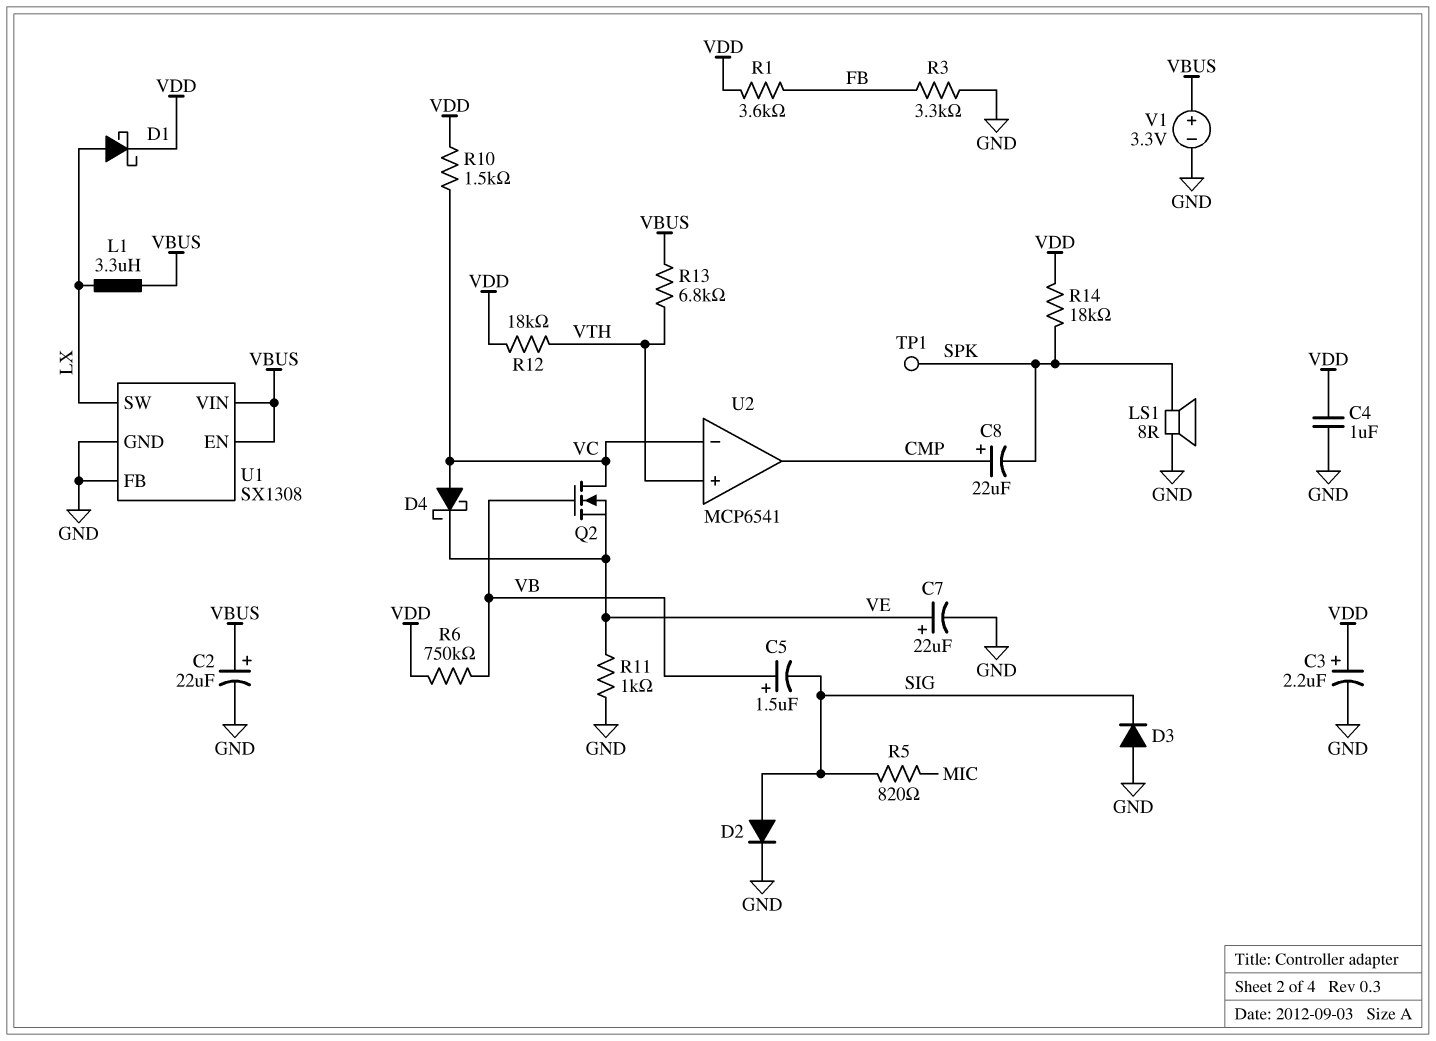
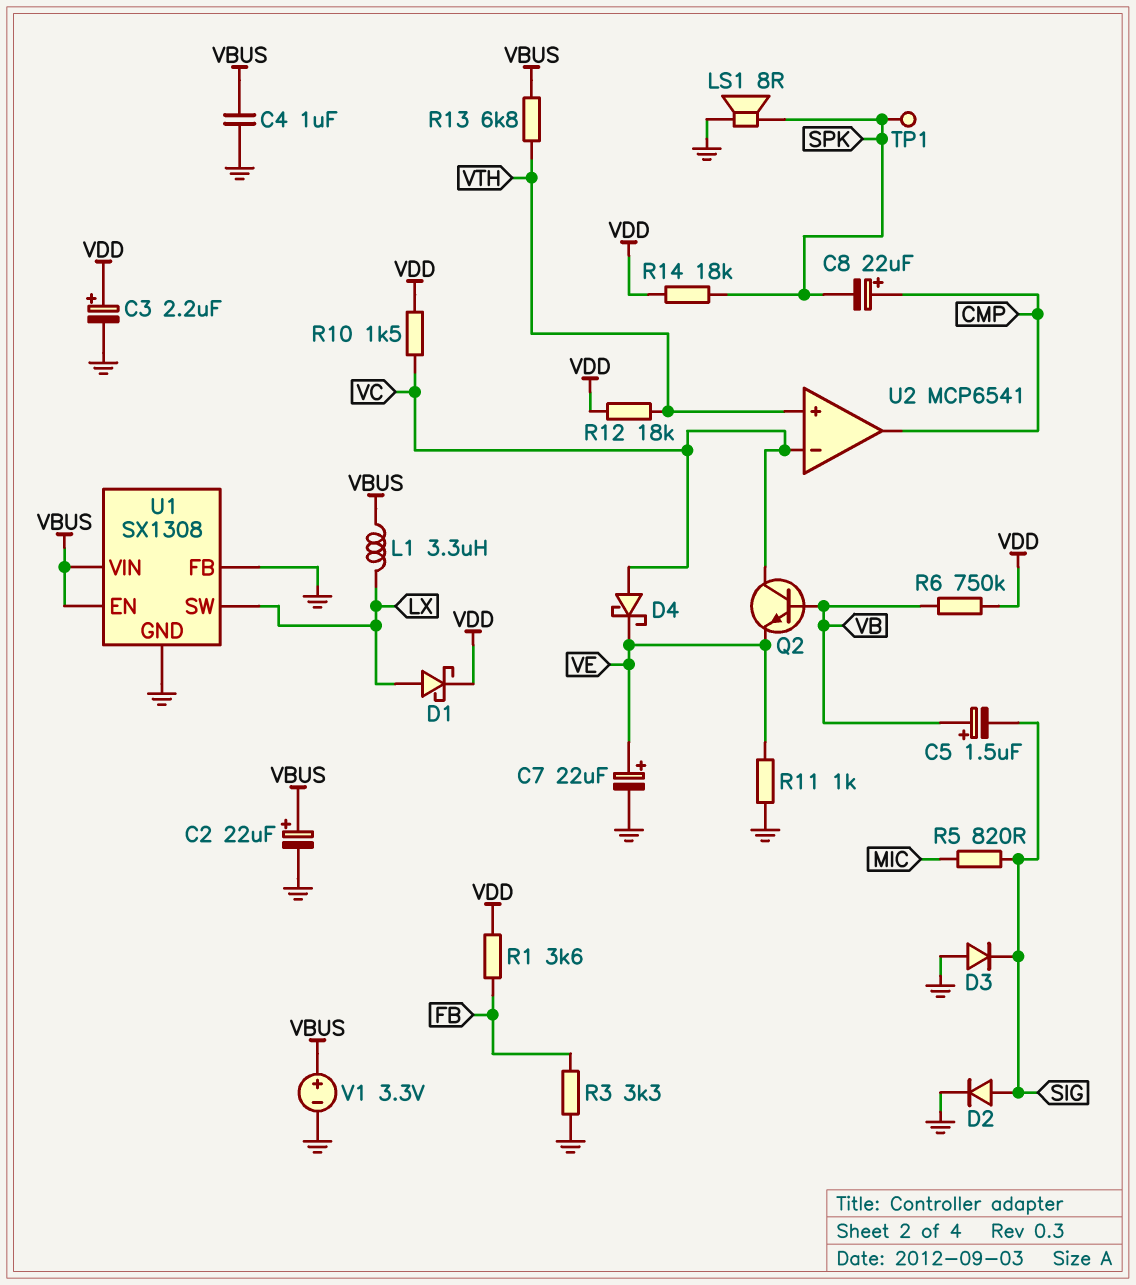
C4: 1uF (GND, VDD) -> 1uF (GND, VBUS)
Q2: NMOS (G VB, D VC, S VE) -> NPN (B VB, C VC, E VE)

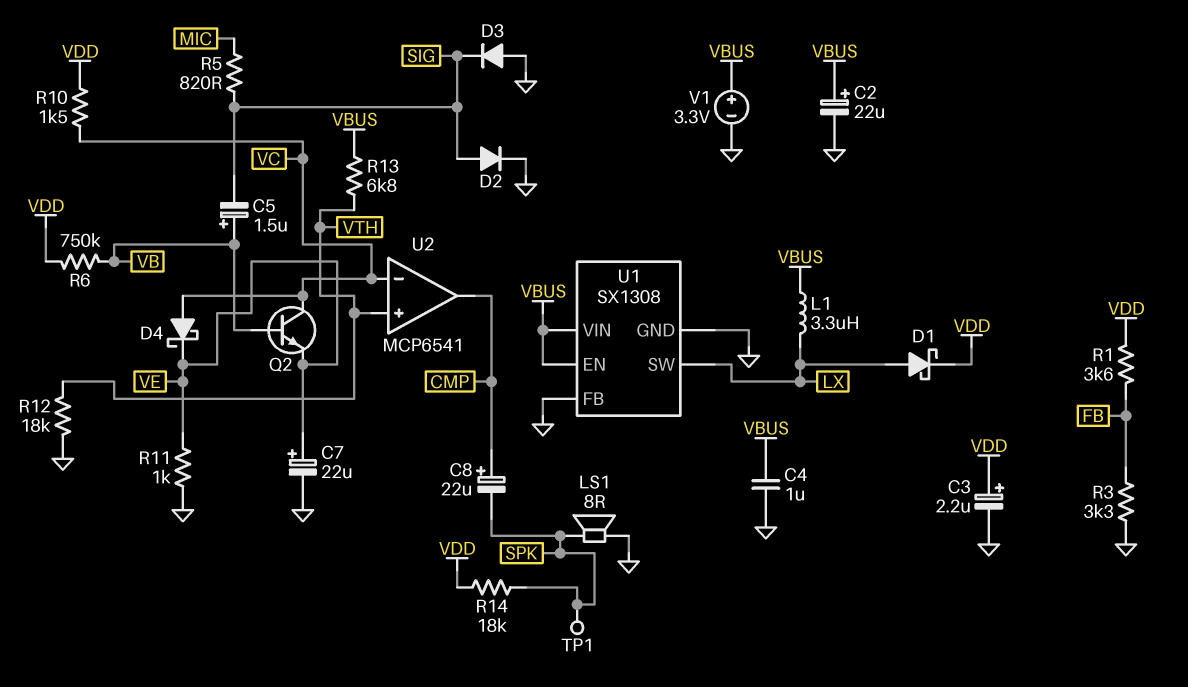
R12: 18k (VDD, VTH) -> 18k (GND, VTH)

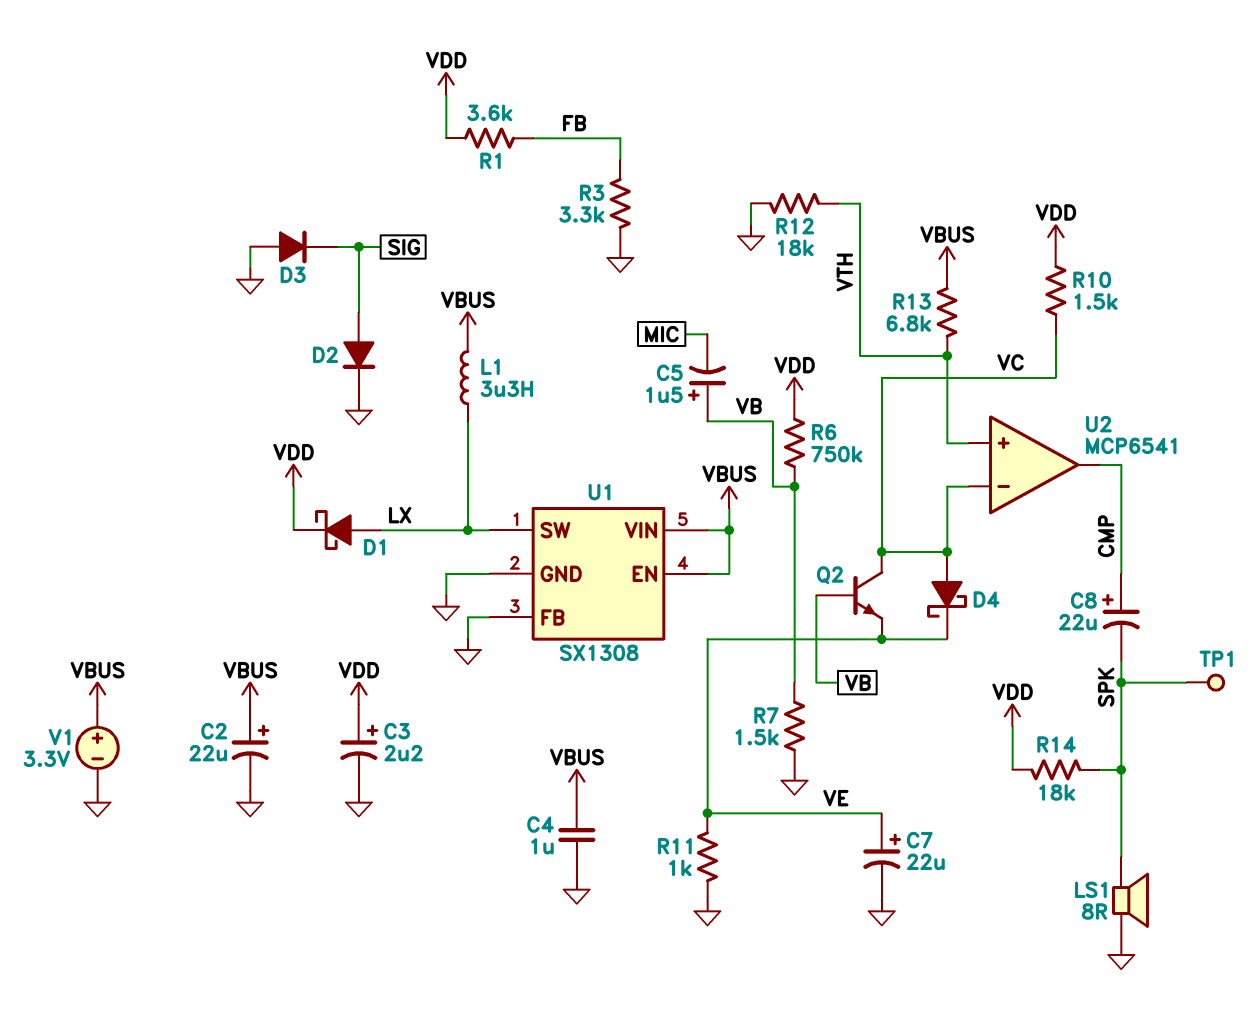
C5: 1.5uF (plus VB, minus SIG) -> 1.5uF (plus VB, minus MIC)
R5: 820 (MIC, SIG) -> none
R7: none -> 1.5k (GND, VB)

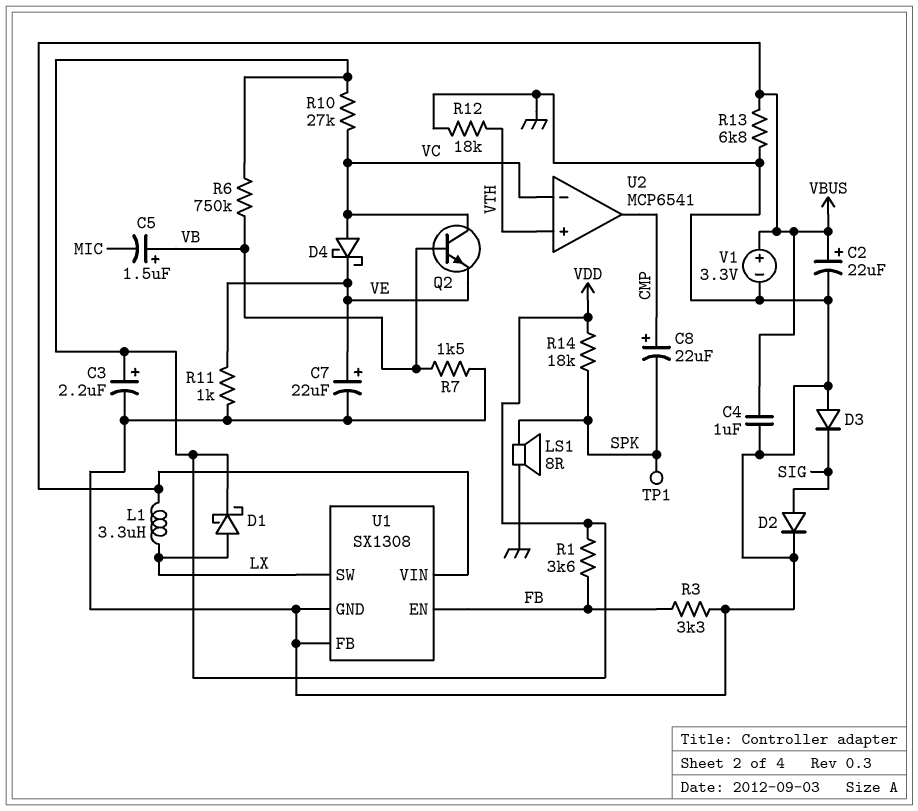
R10: 1.5k (VC, VDD) -> 27k (VC, VDD)
R13: 6.8k (VBUS, VTH) -> 6.8k (GND, VBUS)
U1 pin EN: VBUS -> FB

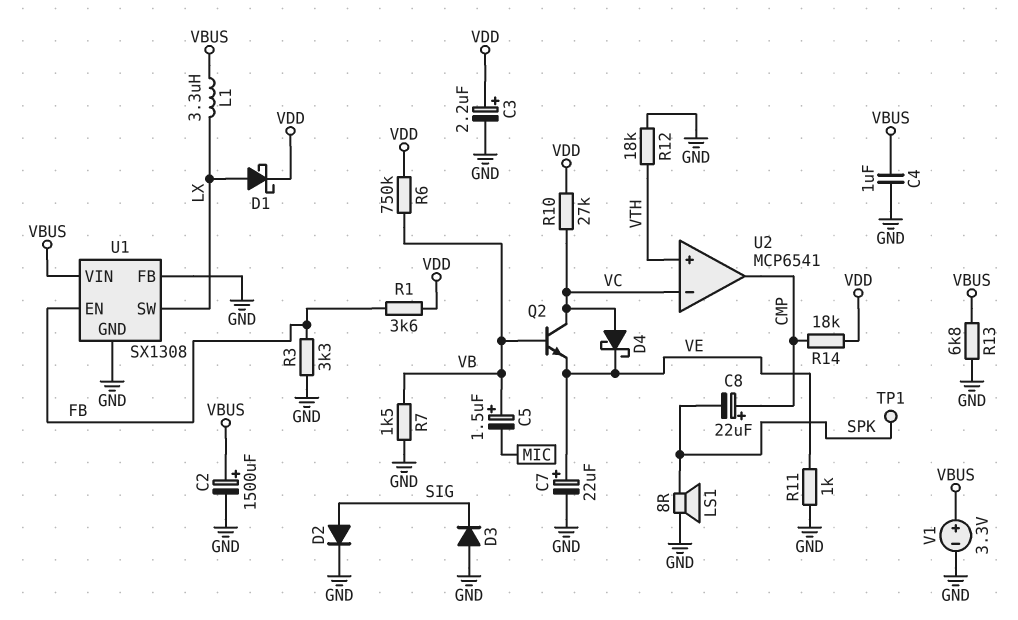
C2: 22uF (plus VBUS, minus GND) -> 1500uF (plus VBUS, minus GND)
R14: 18k (SPK, VDD) -> 18k (CMP, VDD)

